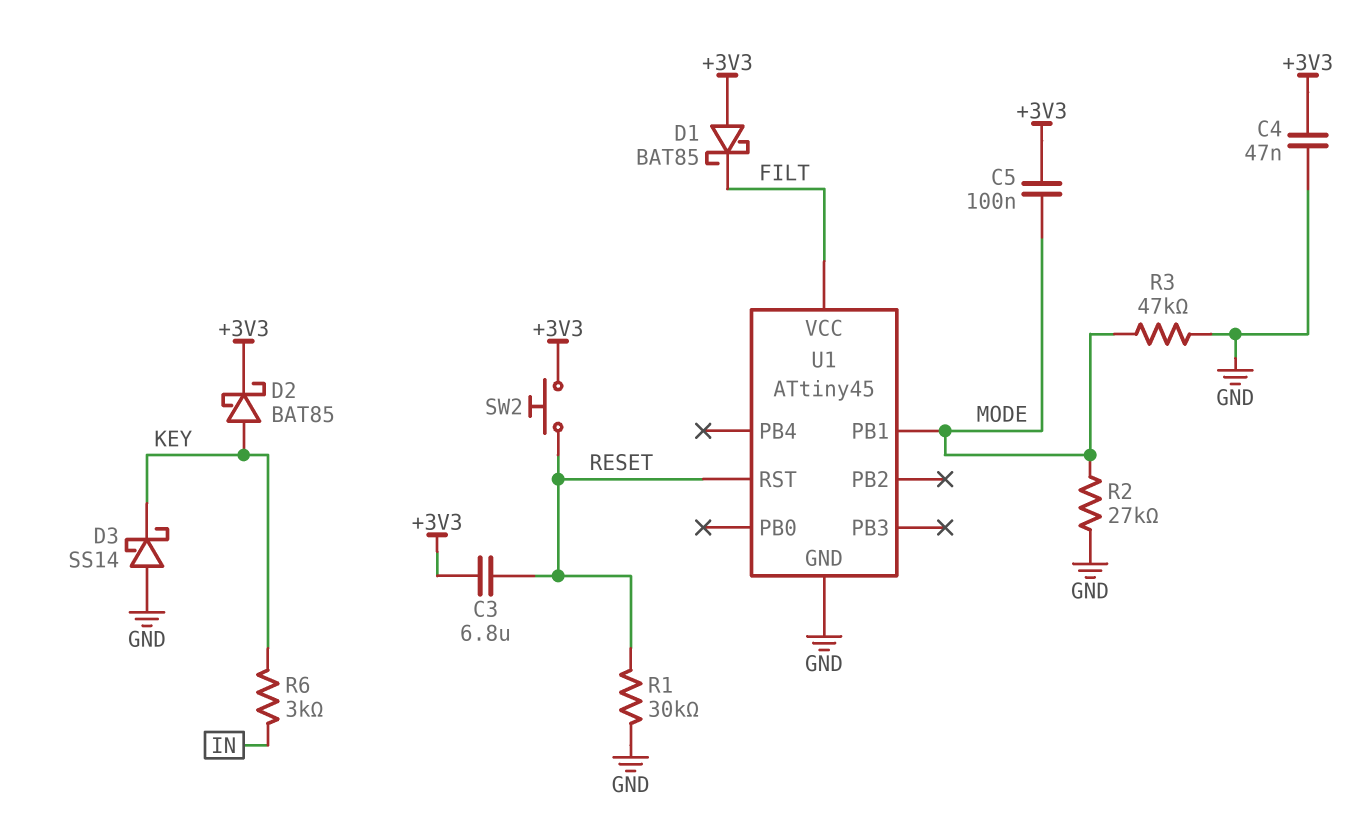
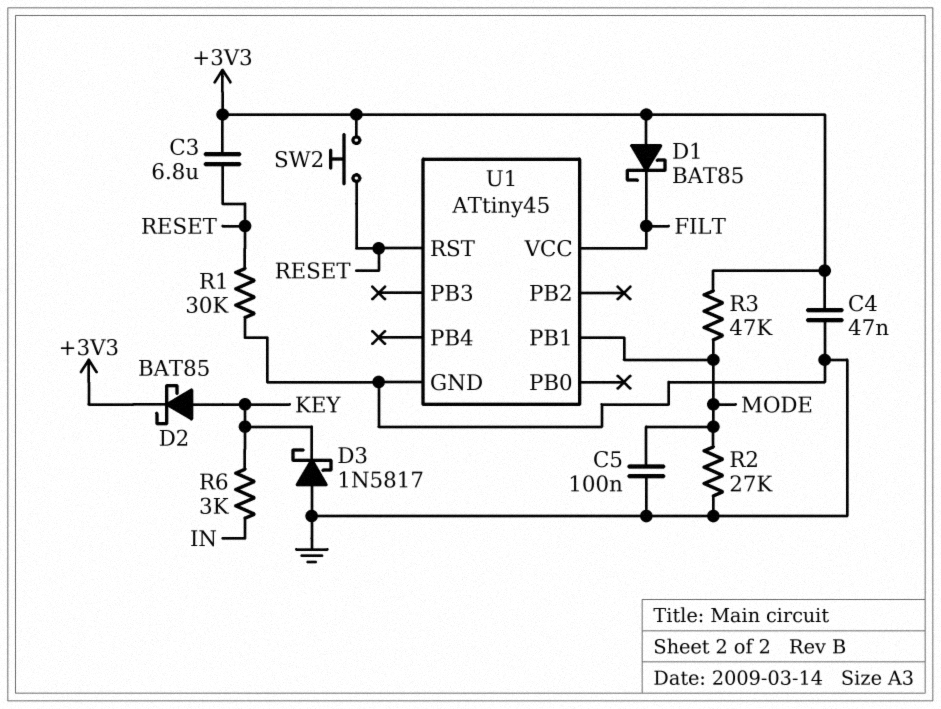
C5: 100nF (+3V3, MODE) -> 100nF (GND, MODE)
D3: schottky SS14 (A GND, K KEY) -> schottky 1N5817 (A GND, K KEY)
R3: 47k (GND, MODE) -> 47k (+3V3, MODE)

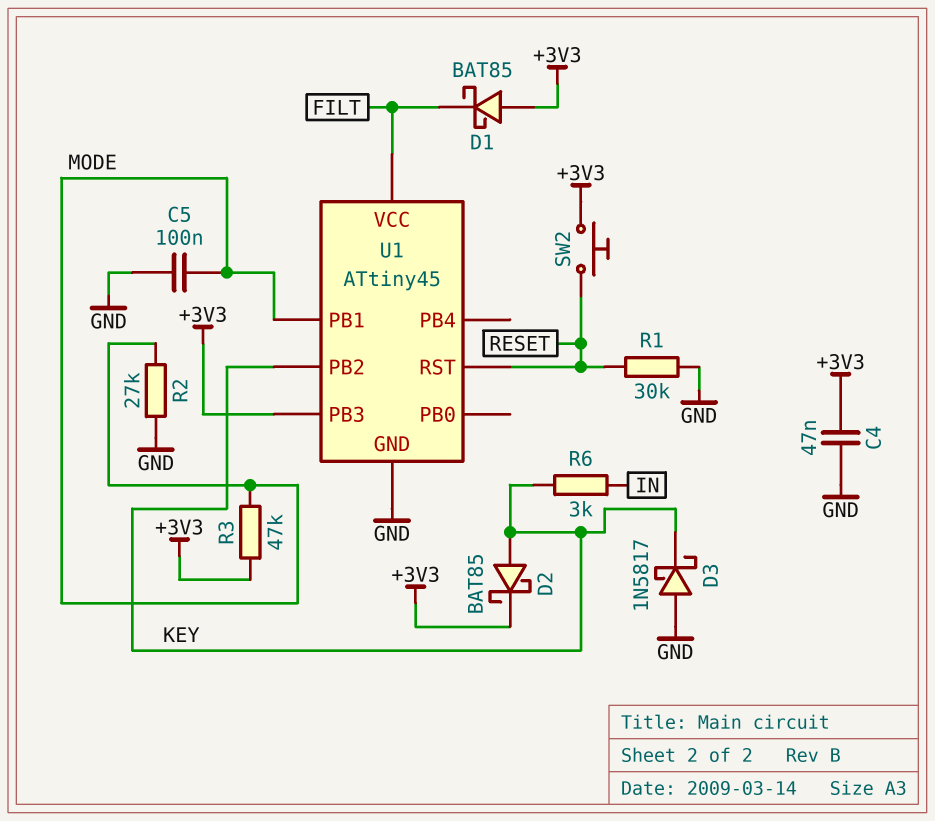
C3: 6.8uF (+3V3, RESET) -> none
U1 pin PB2: none -> KEY
U1 pin PB3: none -> +3V3

